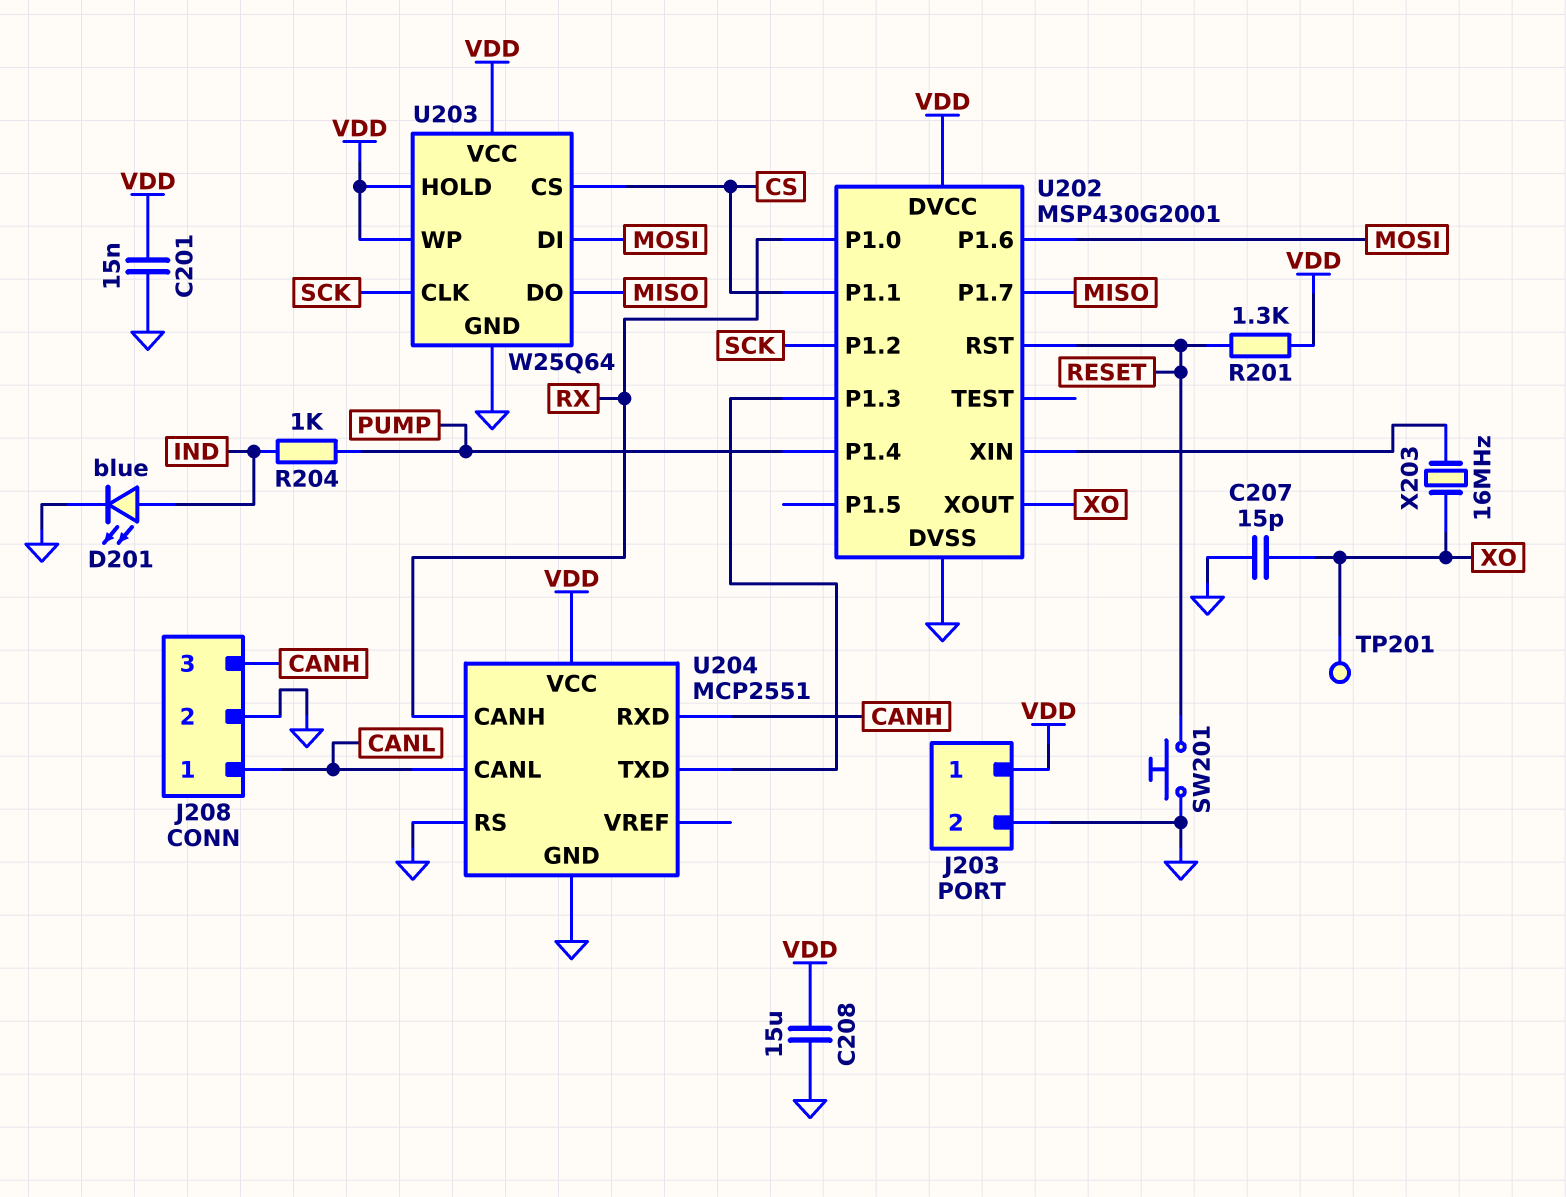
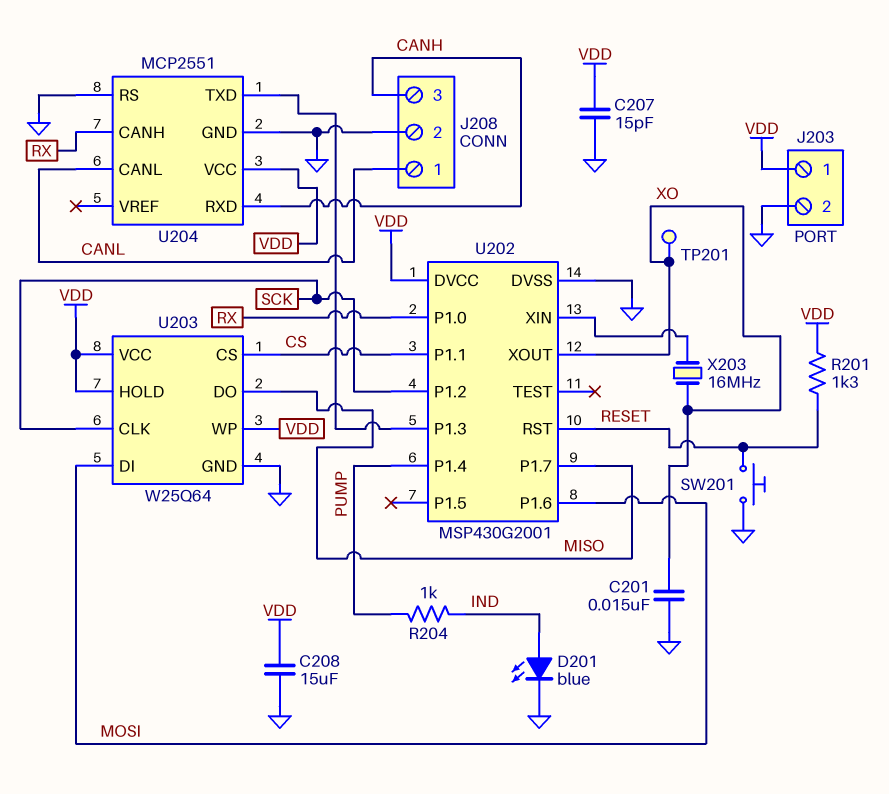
C201: 15nF (GND, VDD) -> 15nF (GND, XO)
C207: 15pF (GND, XO) -> 15pF (GND, VDD)

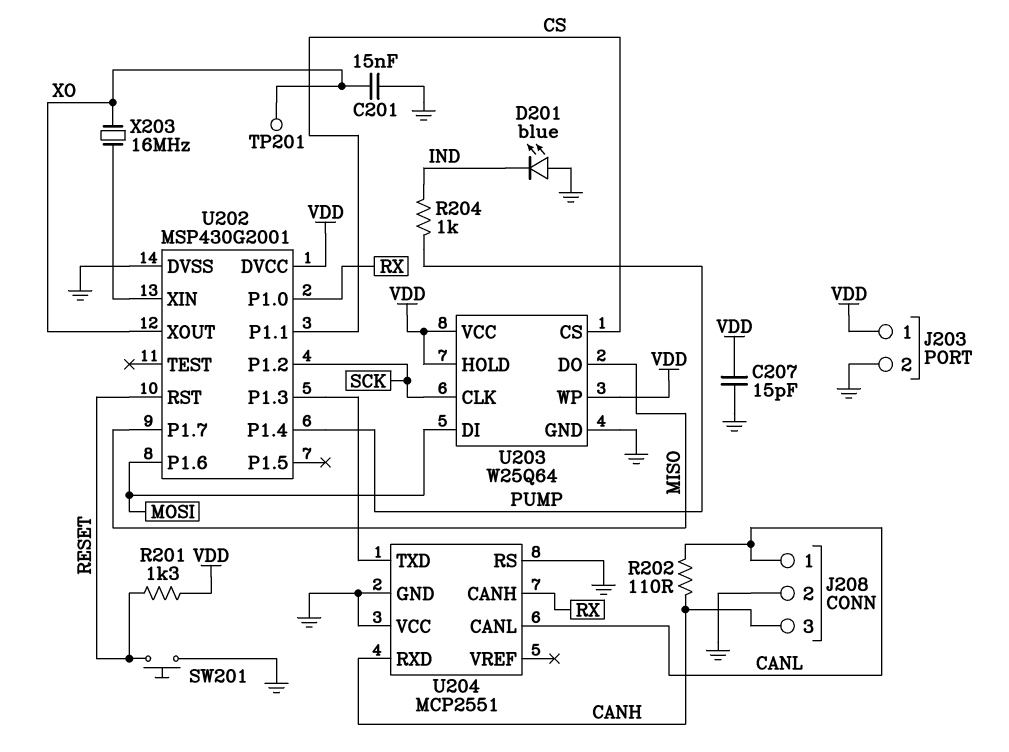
C208: 15uF (GND, VDD) -> none
D201: LED blue (A IND, K GND) -> LED blue (A GND, K IND)
R202: none -> 110 (CANH, CANL)
U204 pin VCC: VDD -> GND

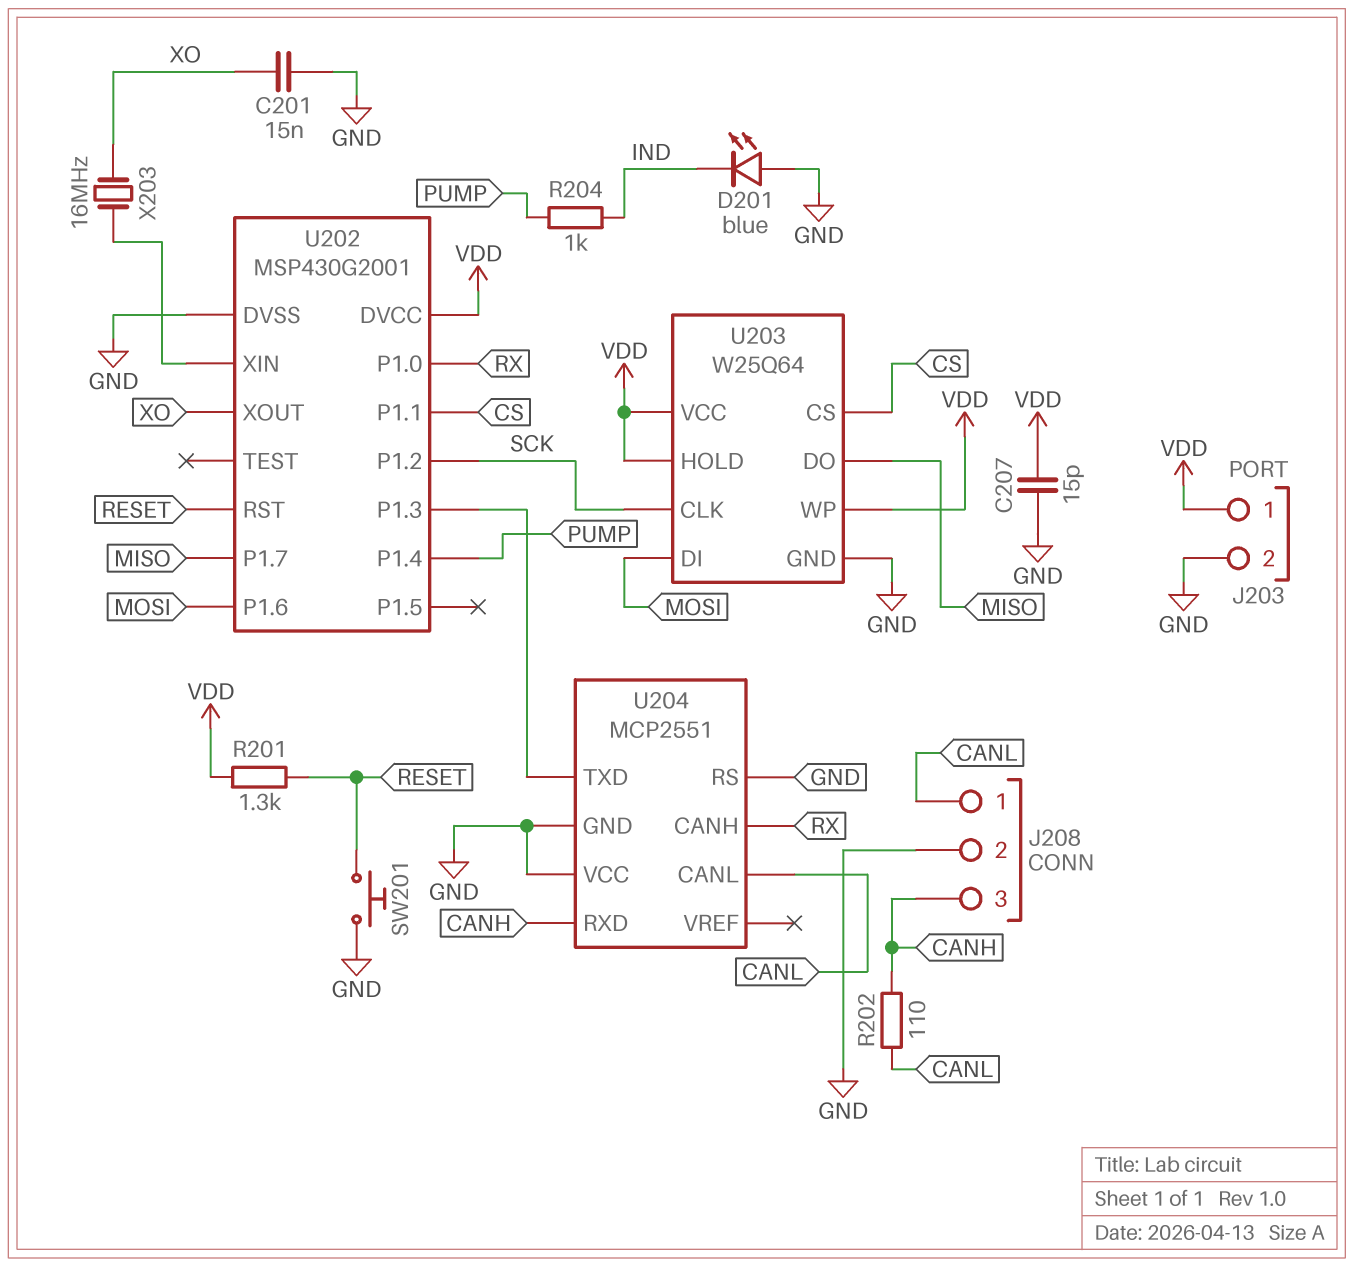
TP201: test point (XO) -> none

